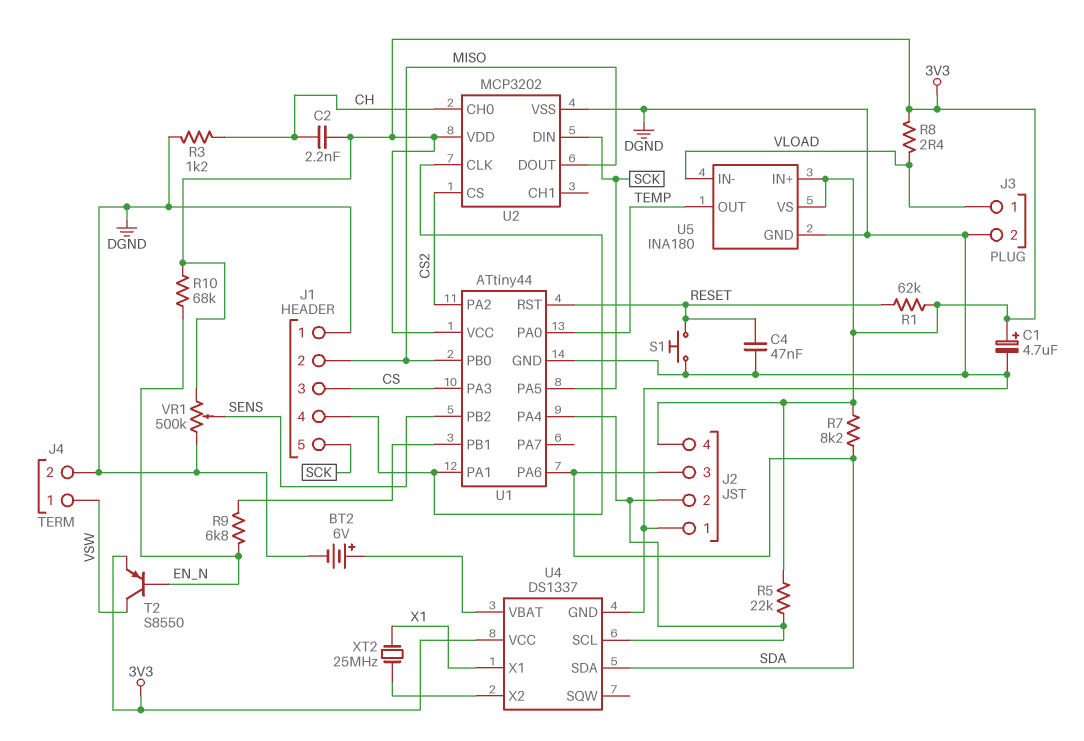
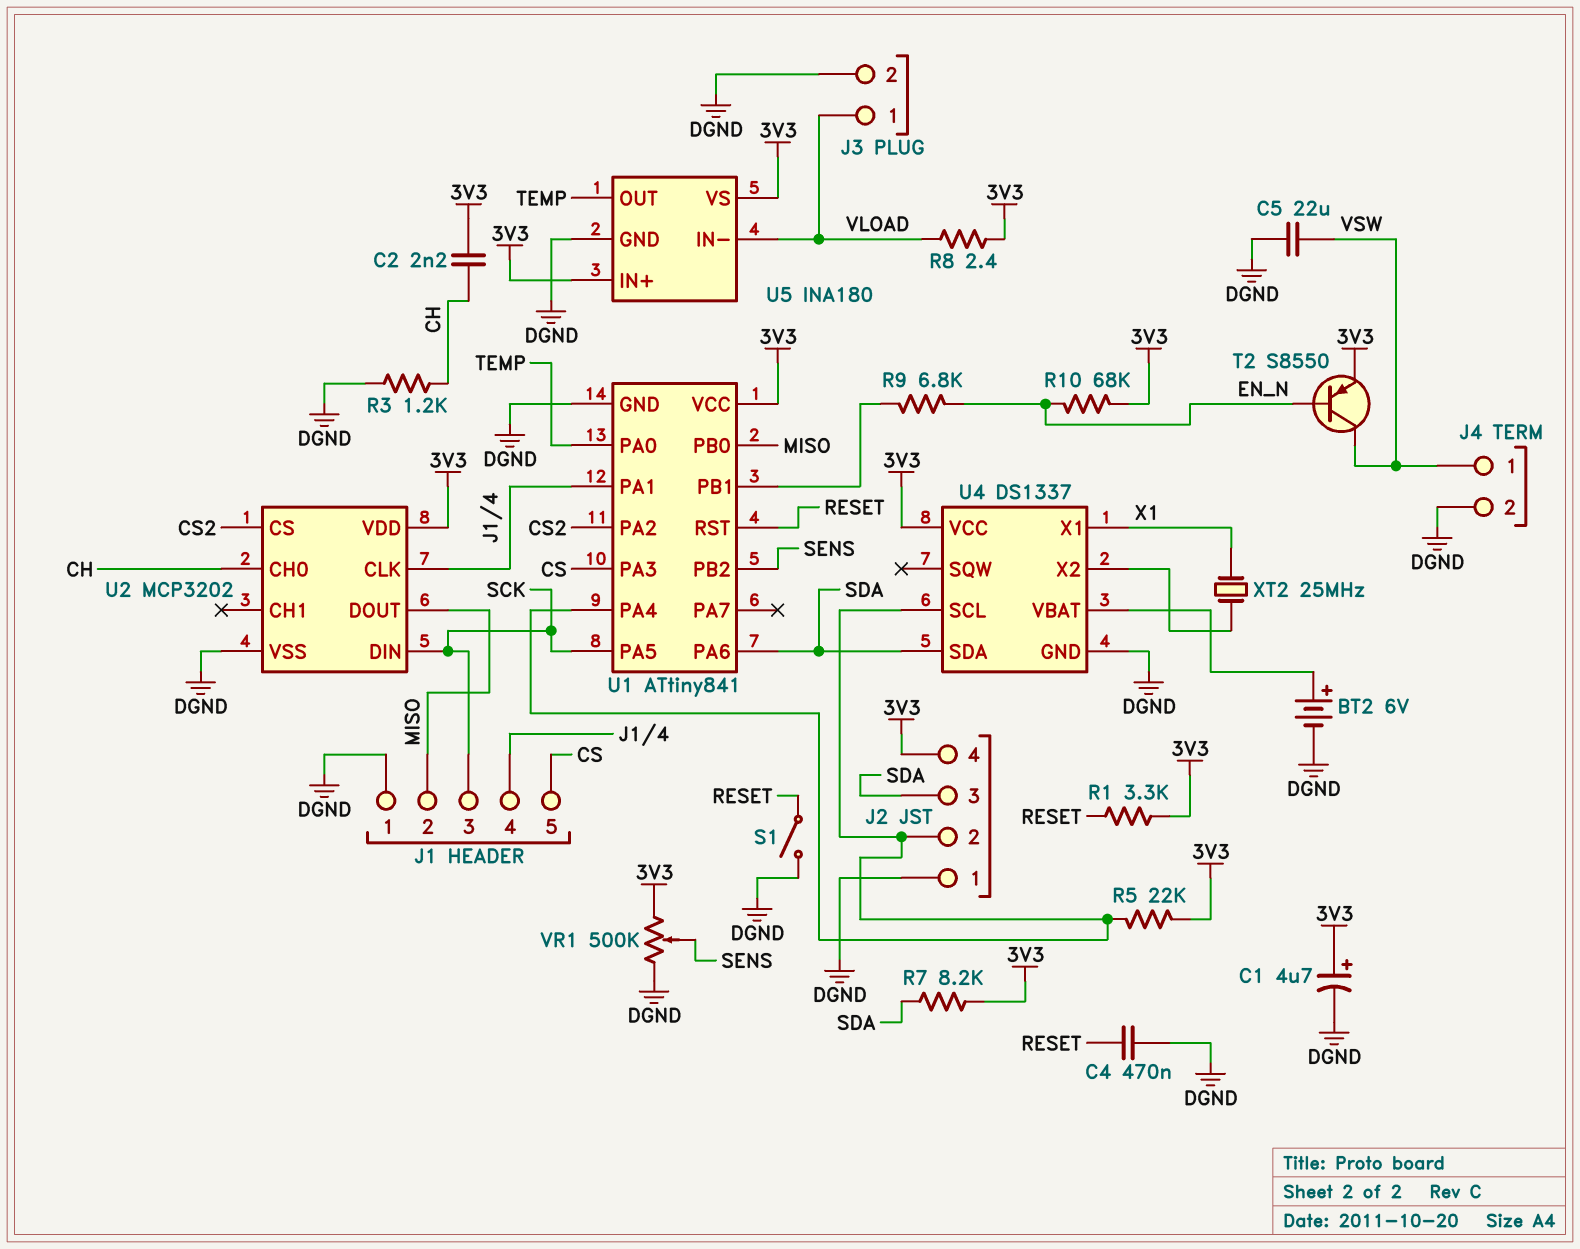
C4: 47nF (DGND, RESET) -> 470nF (DGND, RESET)
C5: none -> 22uF (DGND, VSW)
J1 pin 3: CS -> SCK
J1 pin 5: SCK -> CS
R1: 62k (3V3, RESET) -> 3.3k (3V3, RESET)
S1: button (DGND, RESET) -> switch (DGND, RESET)
U1: ATtiny44 -> ATtiny841

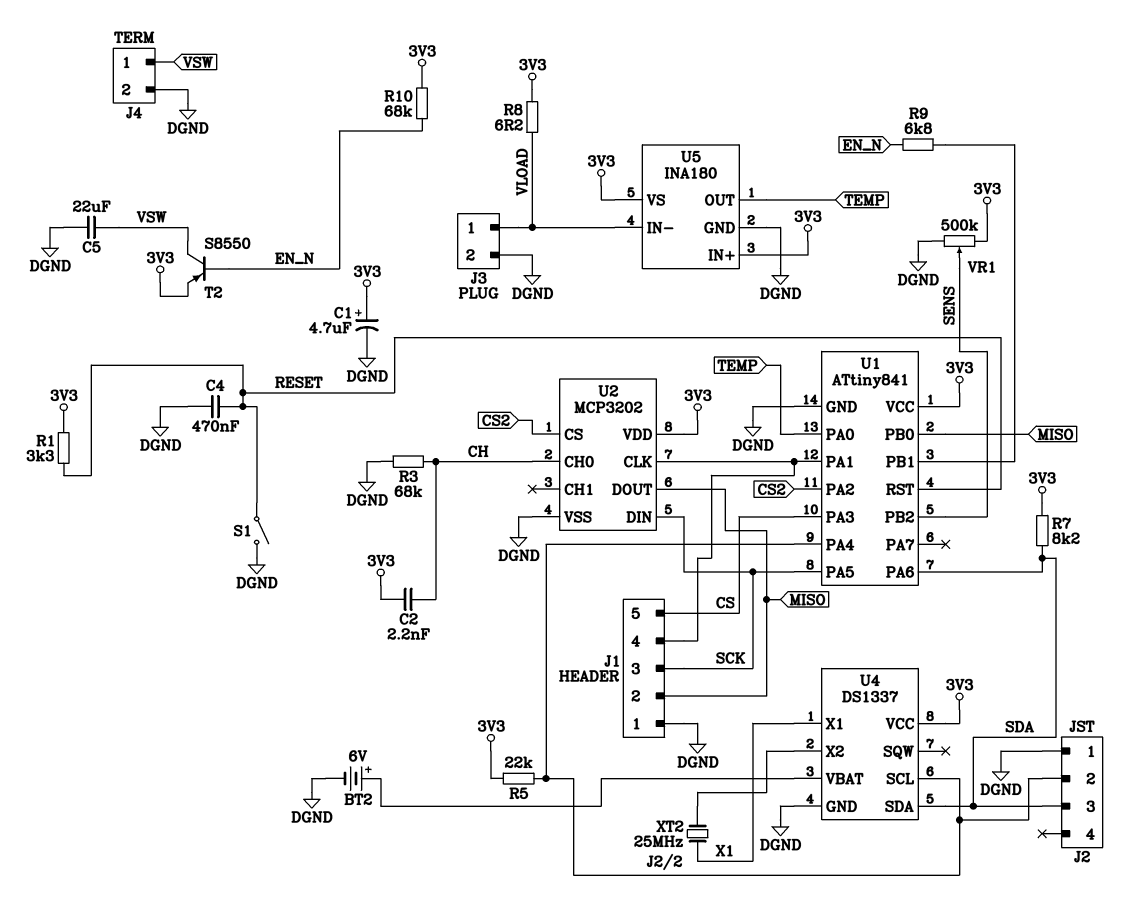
J2 pin 4: 3V3 -> none
R3: 1.2k (CH, DGND) -> 68k (CH, DGND)
R8: 2.4 (3V3, VLOAD) -> 6.2 (3V3, VLOAD)

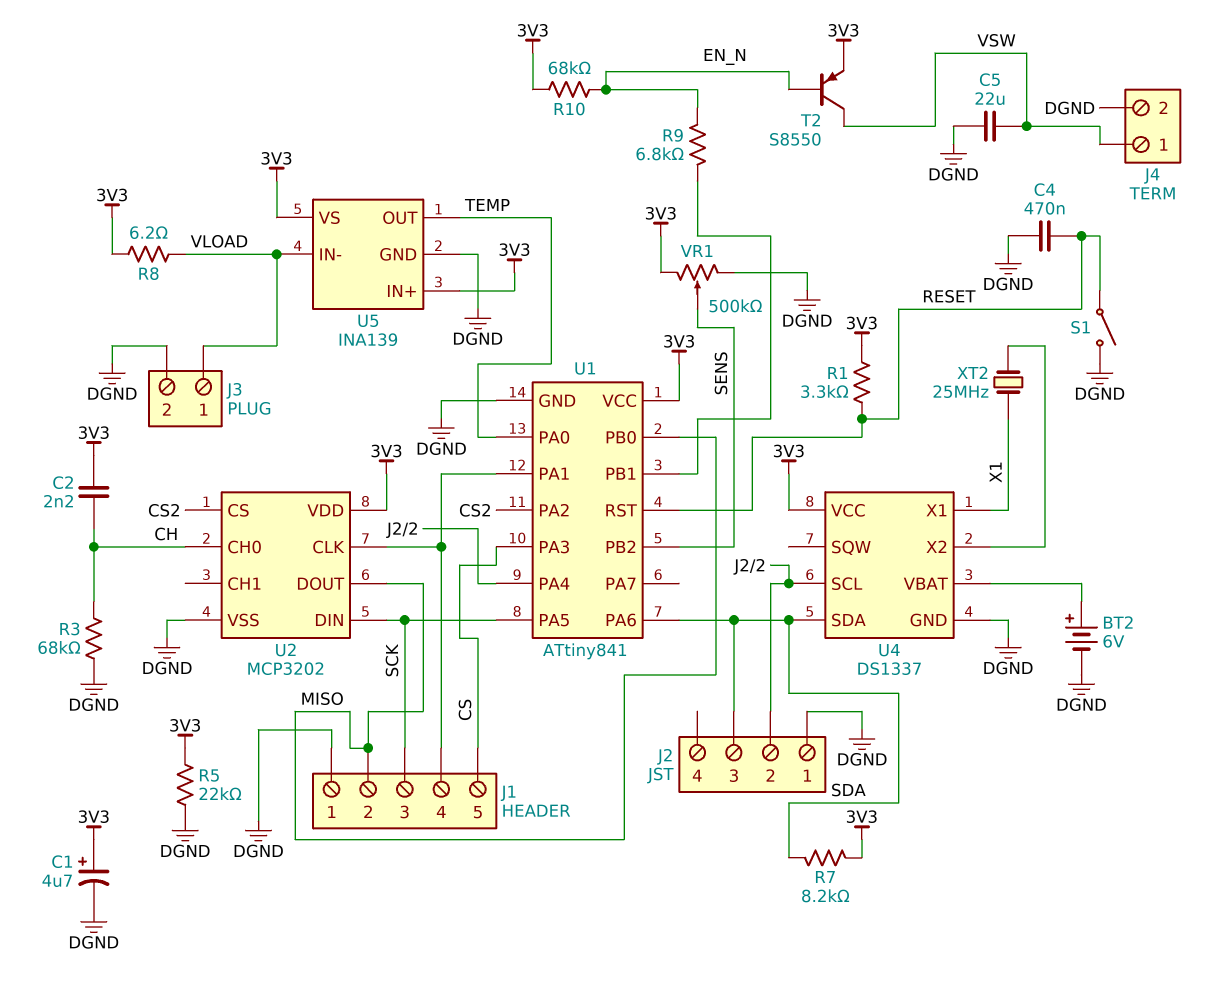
R5: 22k (3V3, J2/2) -> 22k (3V3, DGND)
U5: INA180 -> INA139

